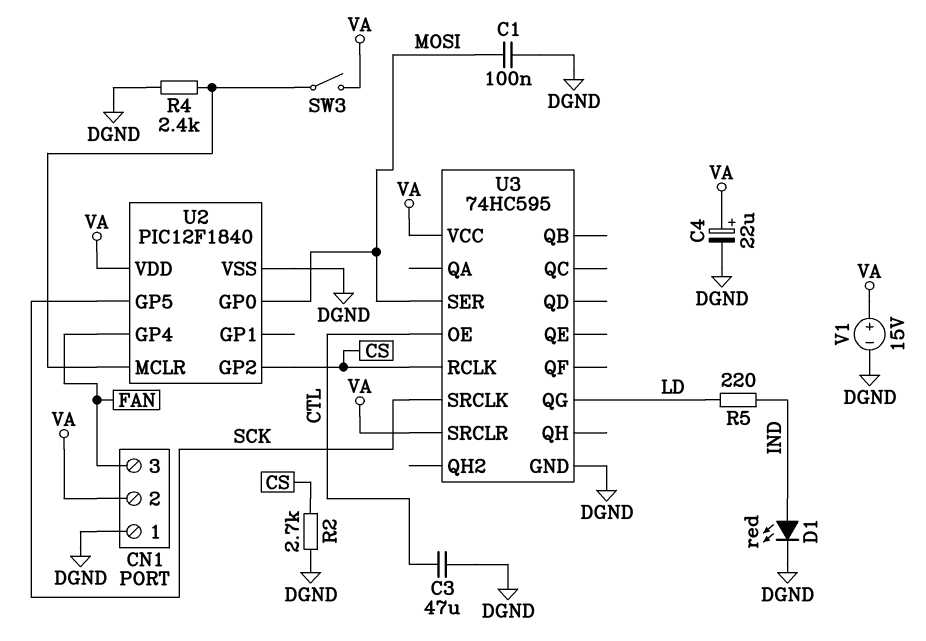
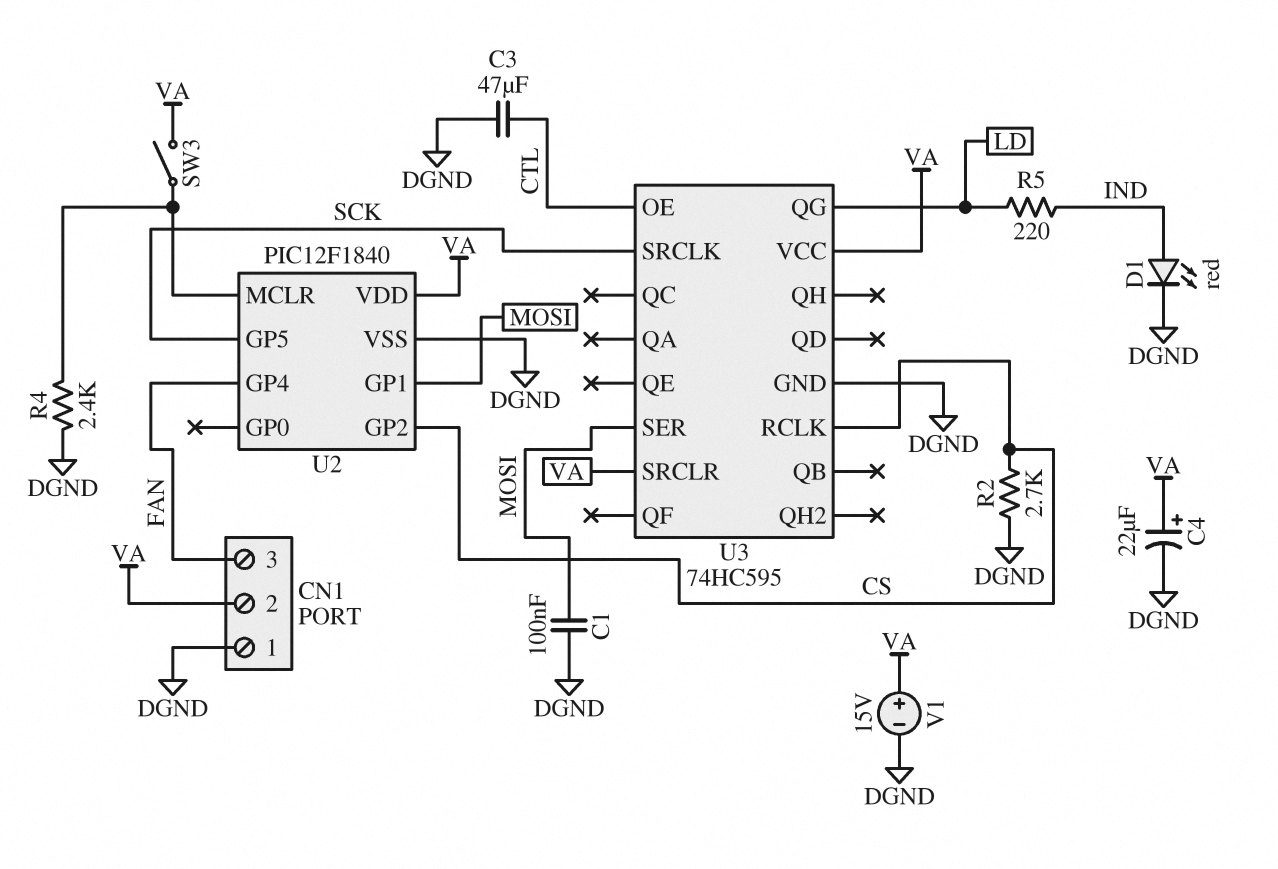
U2 pin GP0: MOSI -> none
U2 pin GP1: none -> MOSI

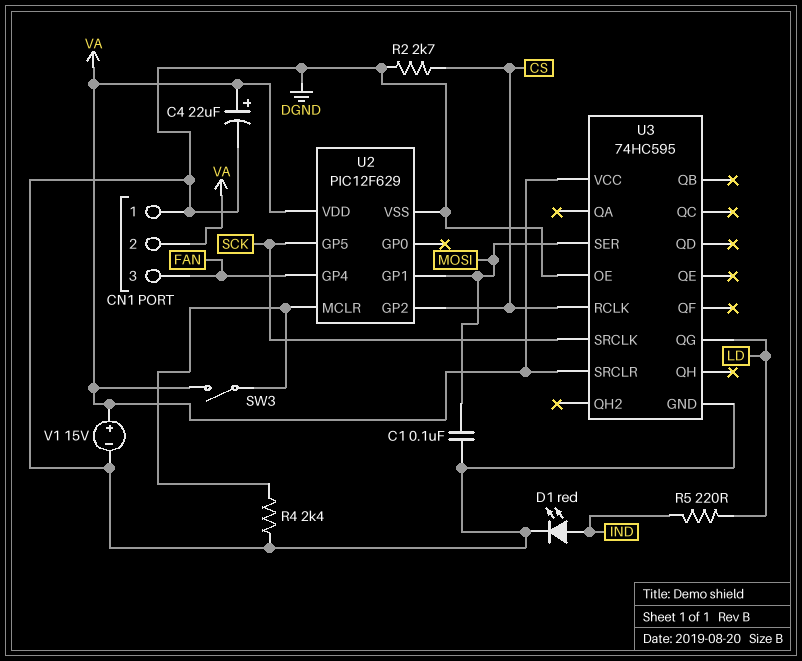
C3: 47uF (CTL, DGND) -> none
U2: PIC12F1840 -> PIC12F629
U3 pin OE: CTL -> DGND

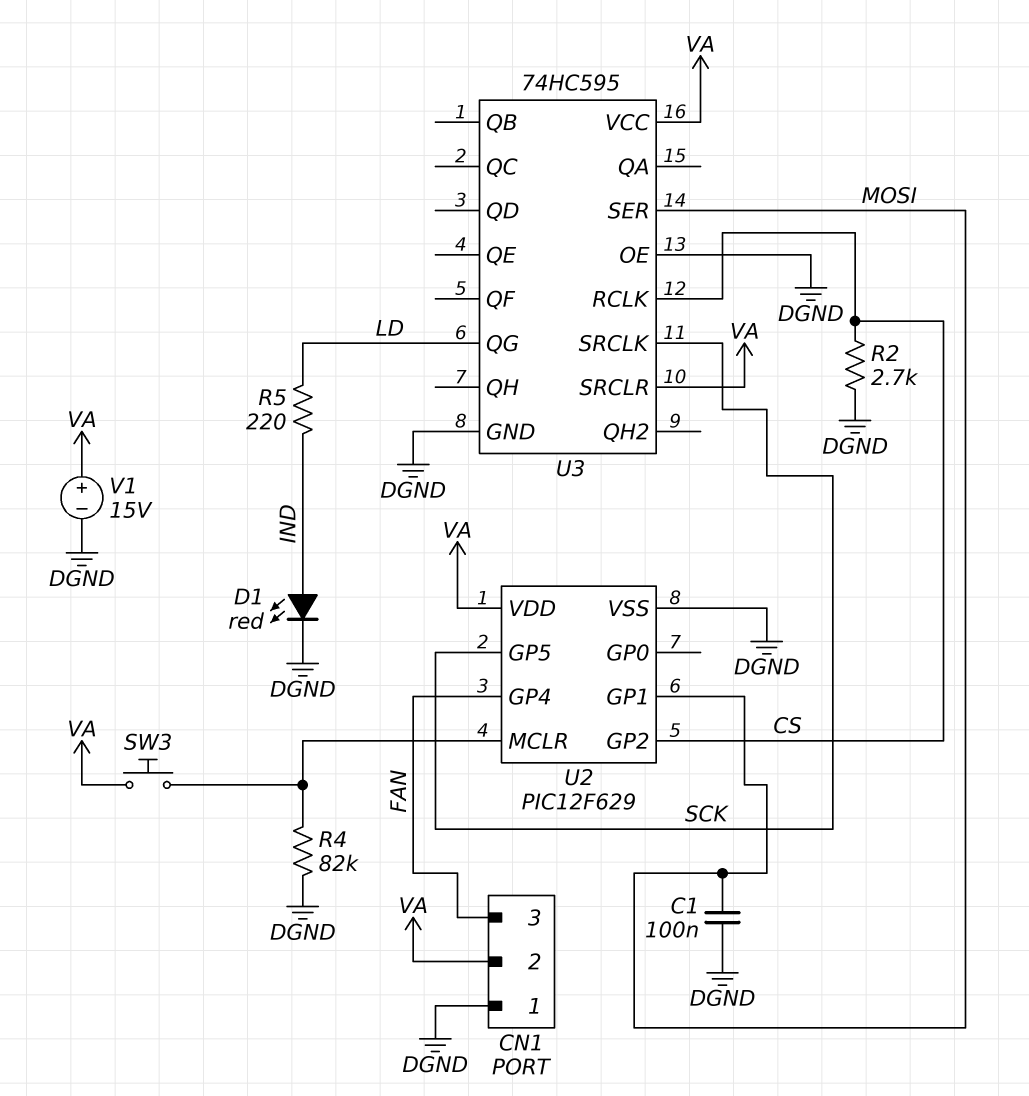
C4: 22uF (plus VA, minus DGND) -> none
R4: 2.4k (DGND, U2/MCLR) -> 82k (DGND, U2/MCLR)
SW3: switch (U2/MCLR, VA) -> button (U2/MCLR, VA)

